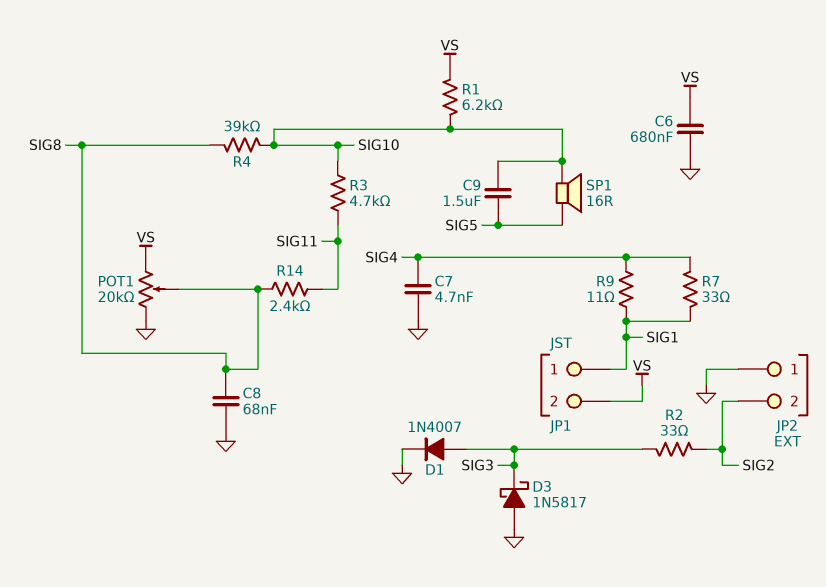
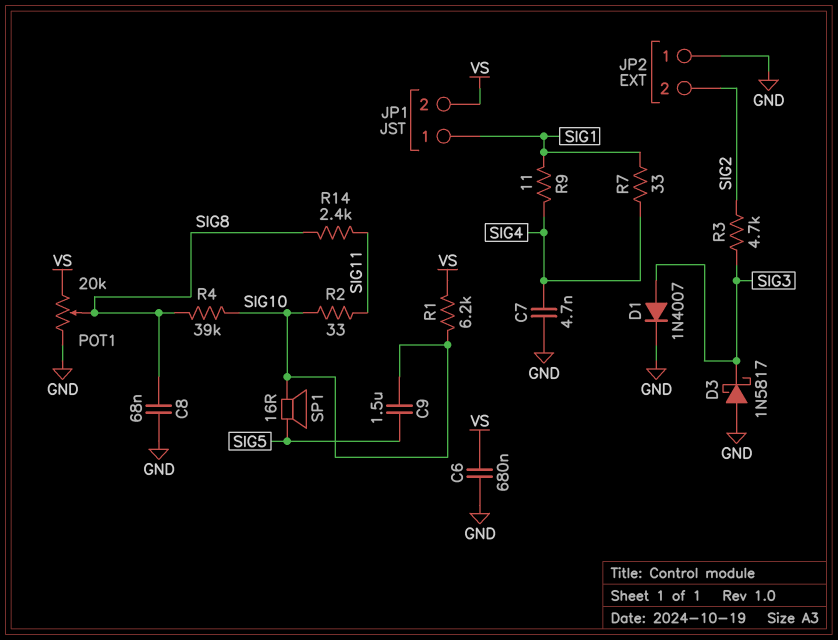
R2: 33 (SIG2, SIG3) -> 33 (SIG10, SIG11)
R3: 4.7k (SIG10, SIG11) -> 4.7k (SIG2, SIG3)

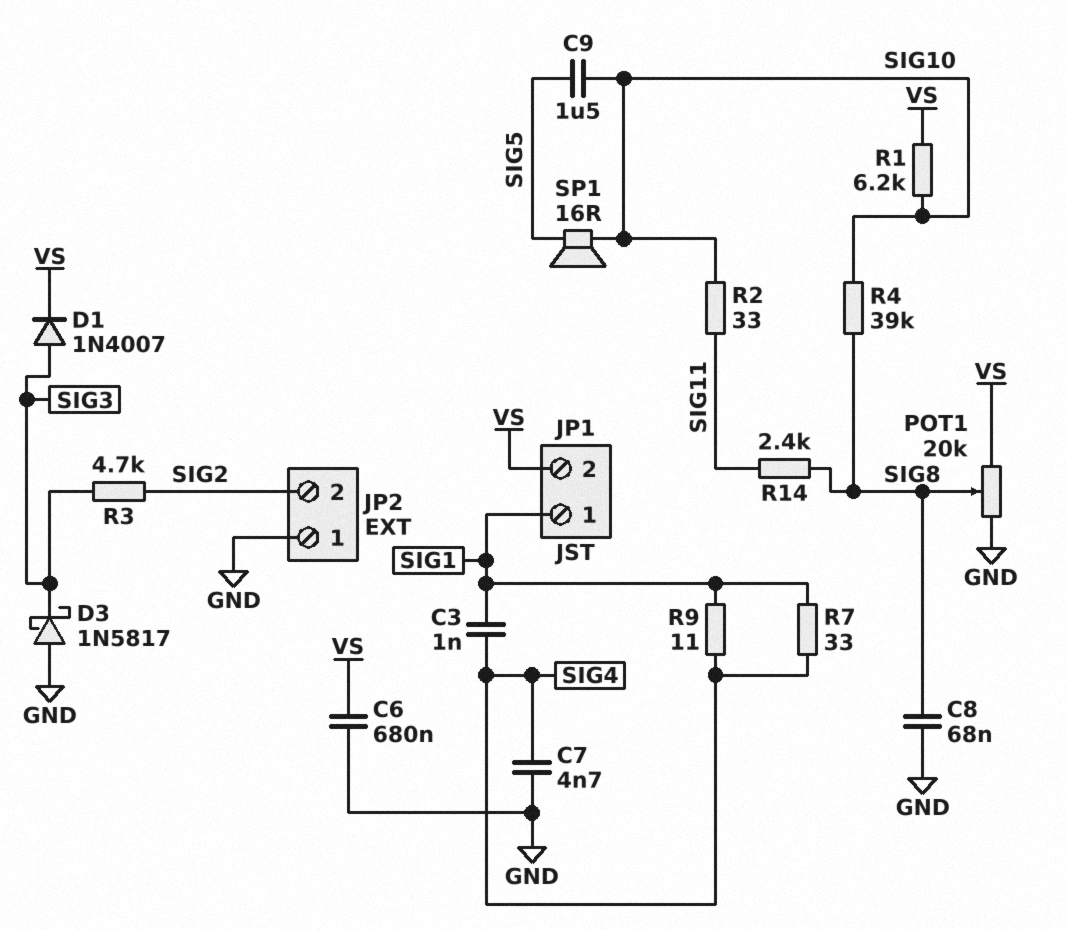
C3: none -> 1nF (SIG1, SIG4)
D1: diode 1N4007 (A SIG3, K GND) -> diode 1N4007 (A SIG3, K VS)

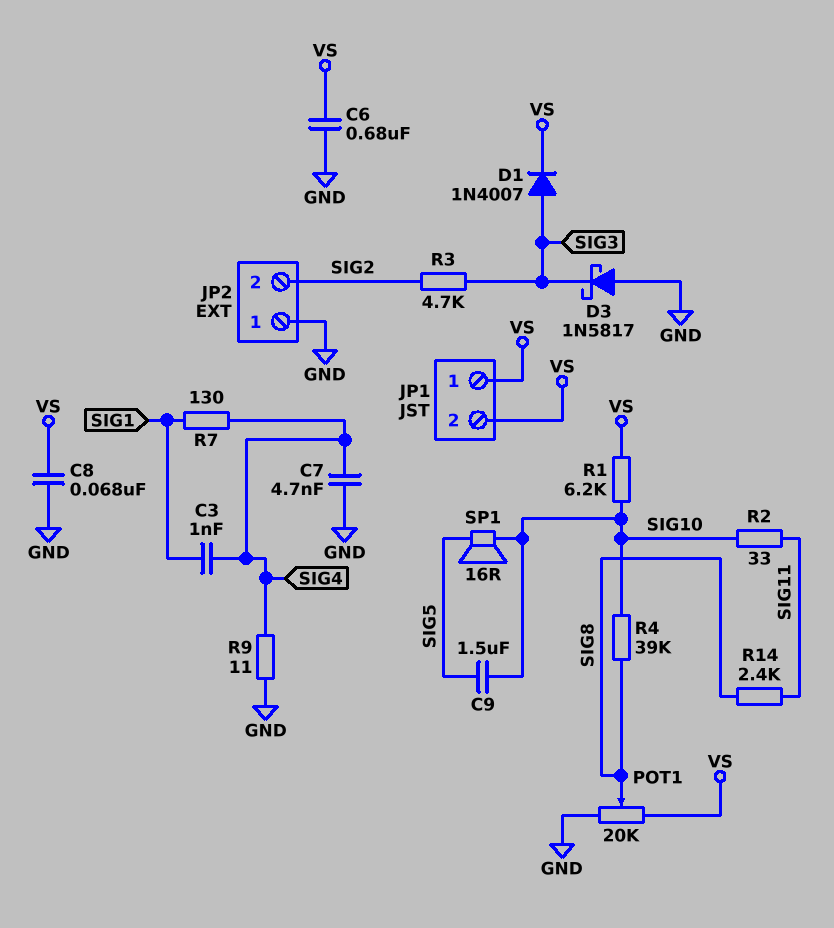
C8: 68nF (GND, SIG8) -> 68nF (GND, VS)
JP1 pin 1: SIG1 -> VS
R7: 33 (SIG1, SIG4) -> 130 (SIG1, SIG4)
R9: 11 (SIG1, SIG4) -> 11 (GND, SIG4)

